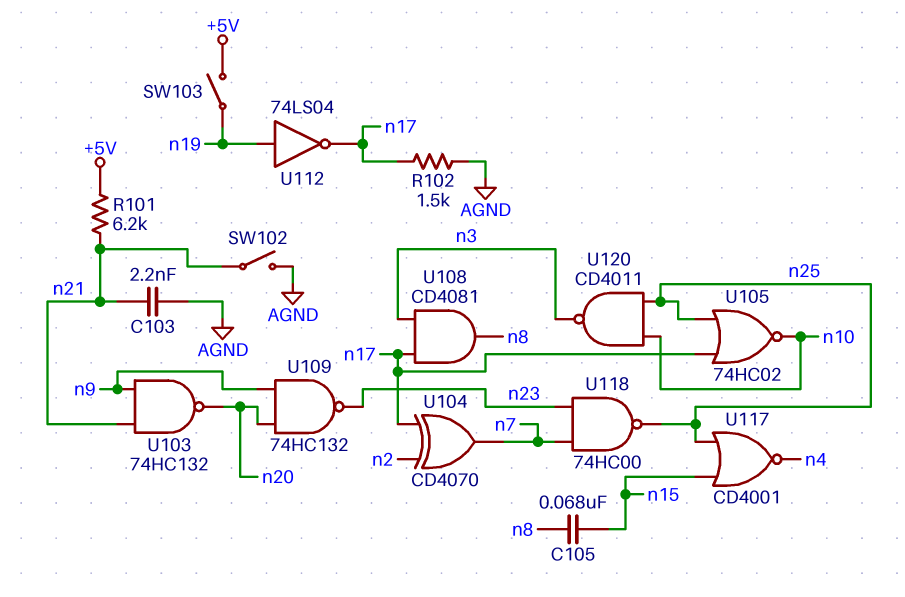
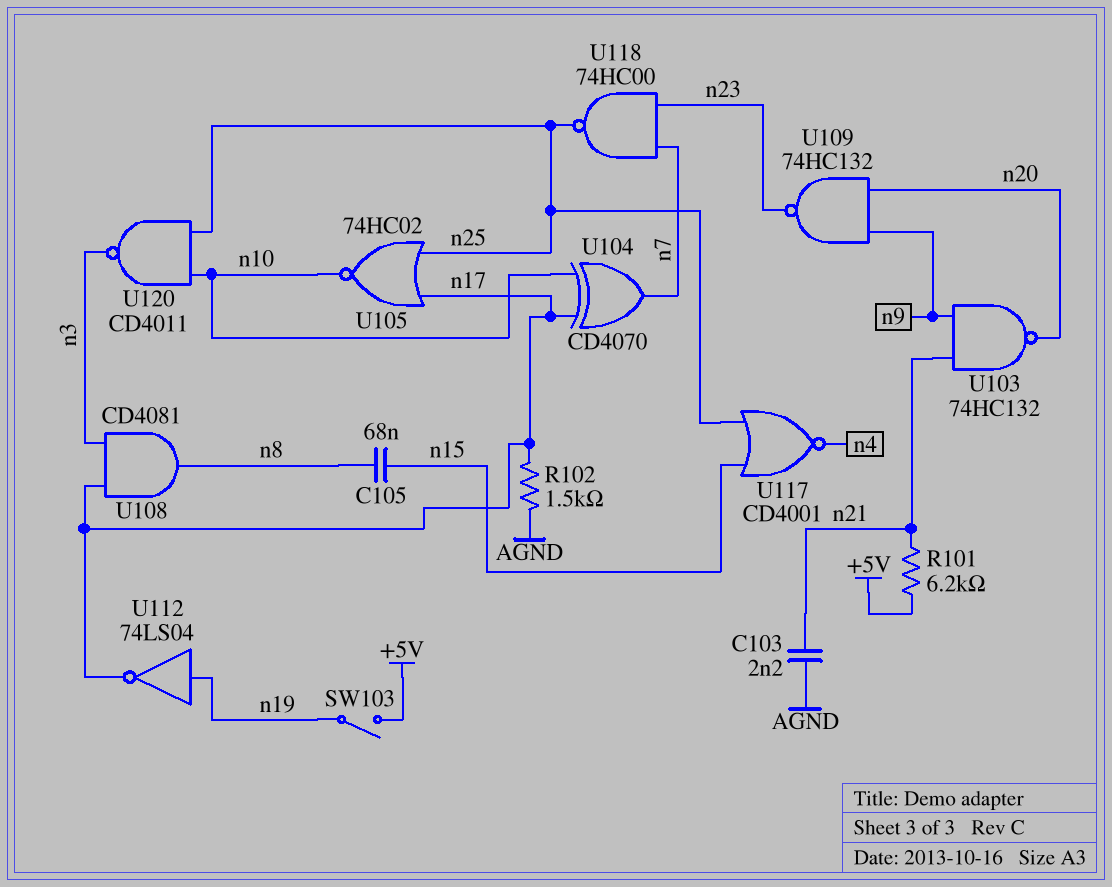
SW102: switch (AGND, n21) -> none
U104: XOR CD4070 (in n2, in n17, out n7) -> XOR CD4070 (in n10, in n17, out n7)

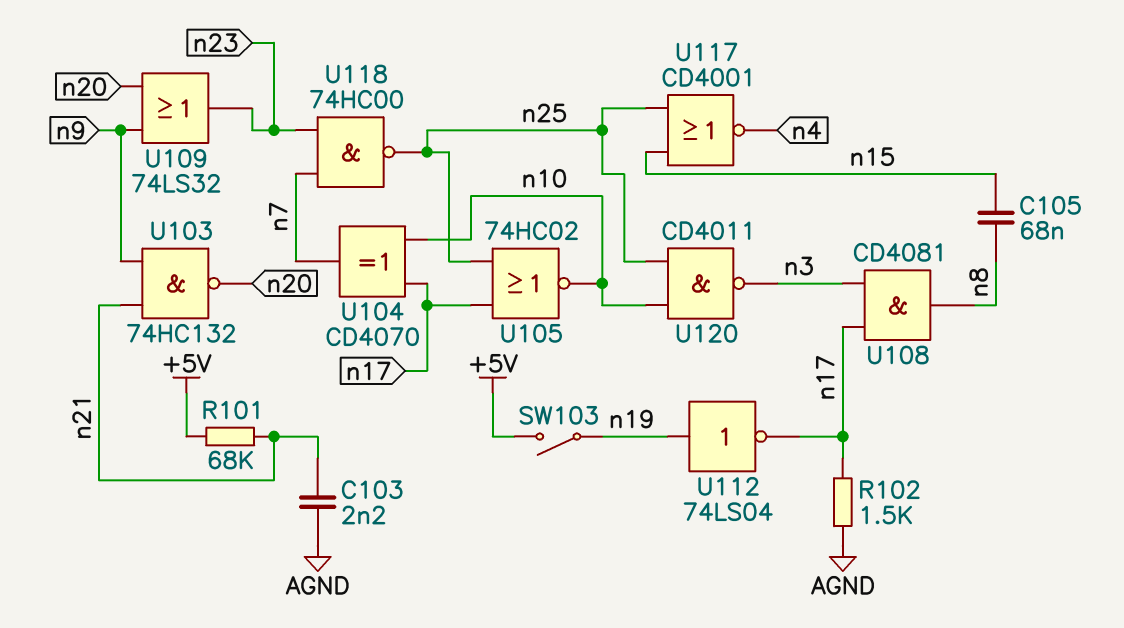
R101: 6.2k (+5V, n21) -> 68k (+5V, n21)
U109: NAND 74HC132 (in n9, in n20, out n23) -> OR 74LS32 (in n9, in n20, out n23)

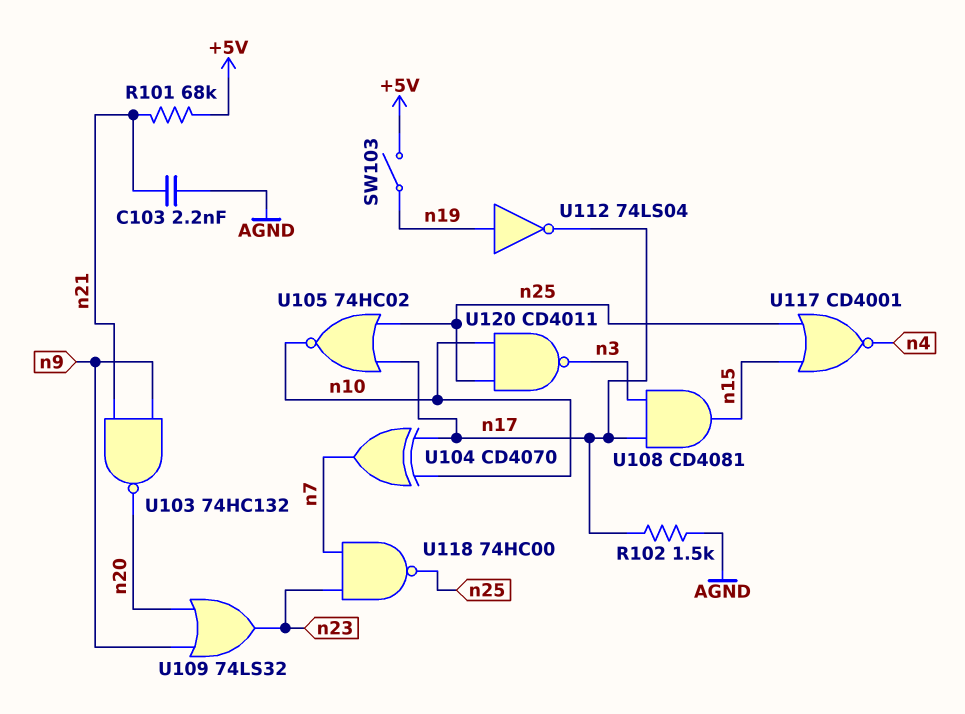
C105: 68nF (n8, n15) -> none
U108: AND CD4081 (in n3, in n17, out n8) -> AND CD4081 (in n3, in n17, out n15)

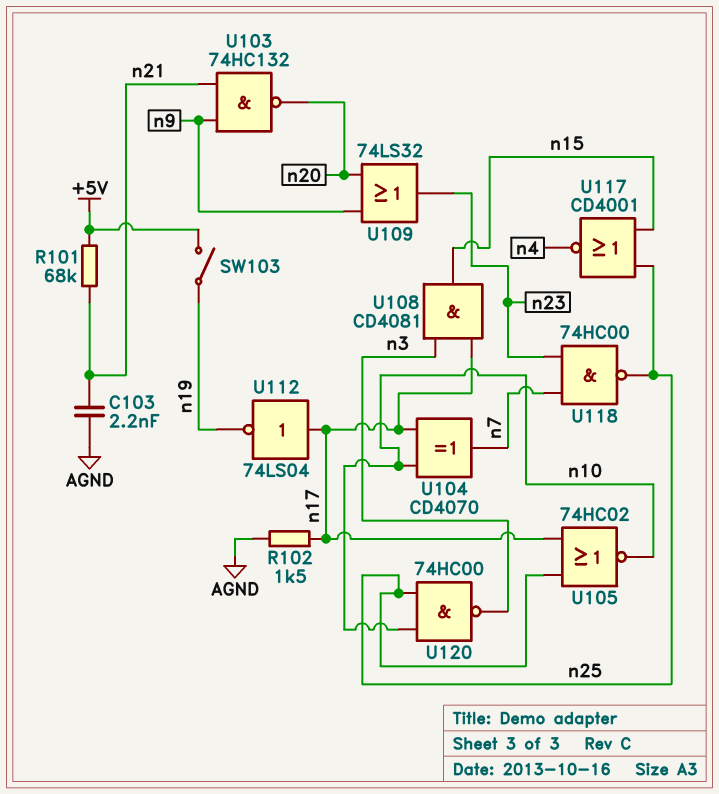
U112: NOT 74LS04 (in n19, out n17) -> NOT 74LS04 (in n17, out n19)
U120: NAND CD4011 (in n10, in n25, out n3) -> NAND 74HC00 (in n10, in n25, out n3)

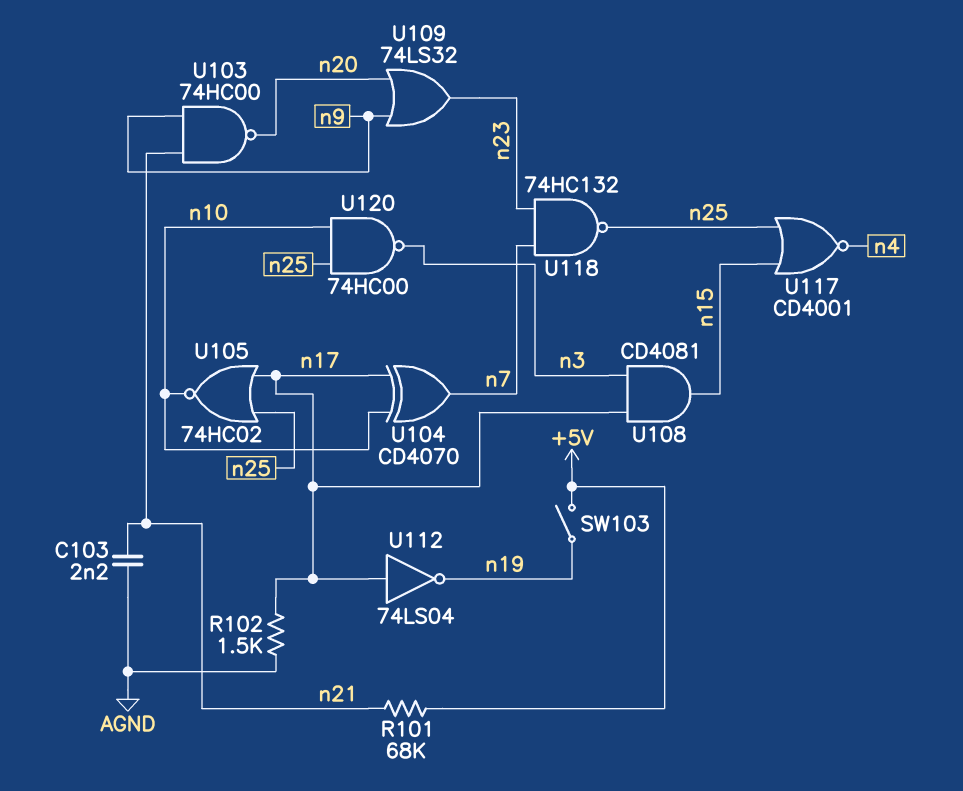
U103: NAND 74HC132 (in n9, in n21, out n20) -> NAND 74HC00 (in n9, in n21, out n20)
U118: NAND 74HC00 (in n7, in n23, out n25) -> NAND 74HC132 (in n7, in n23, out n25)

